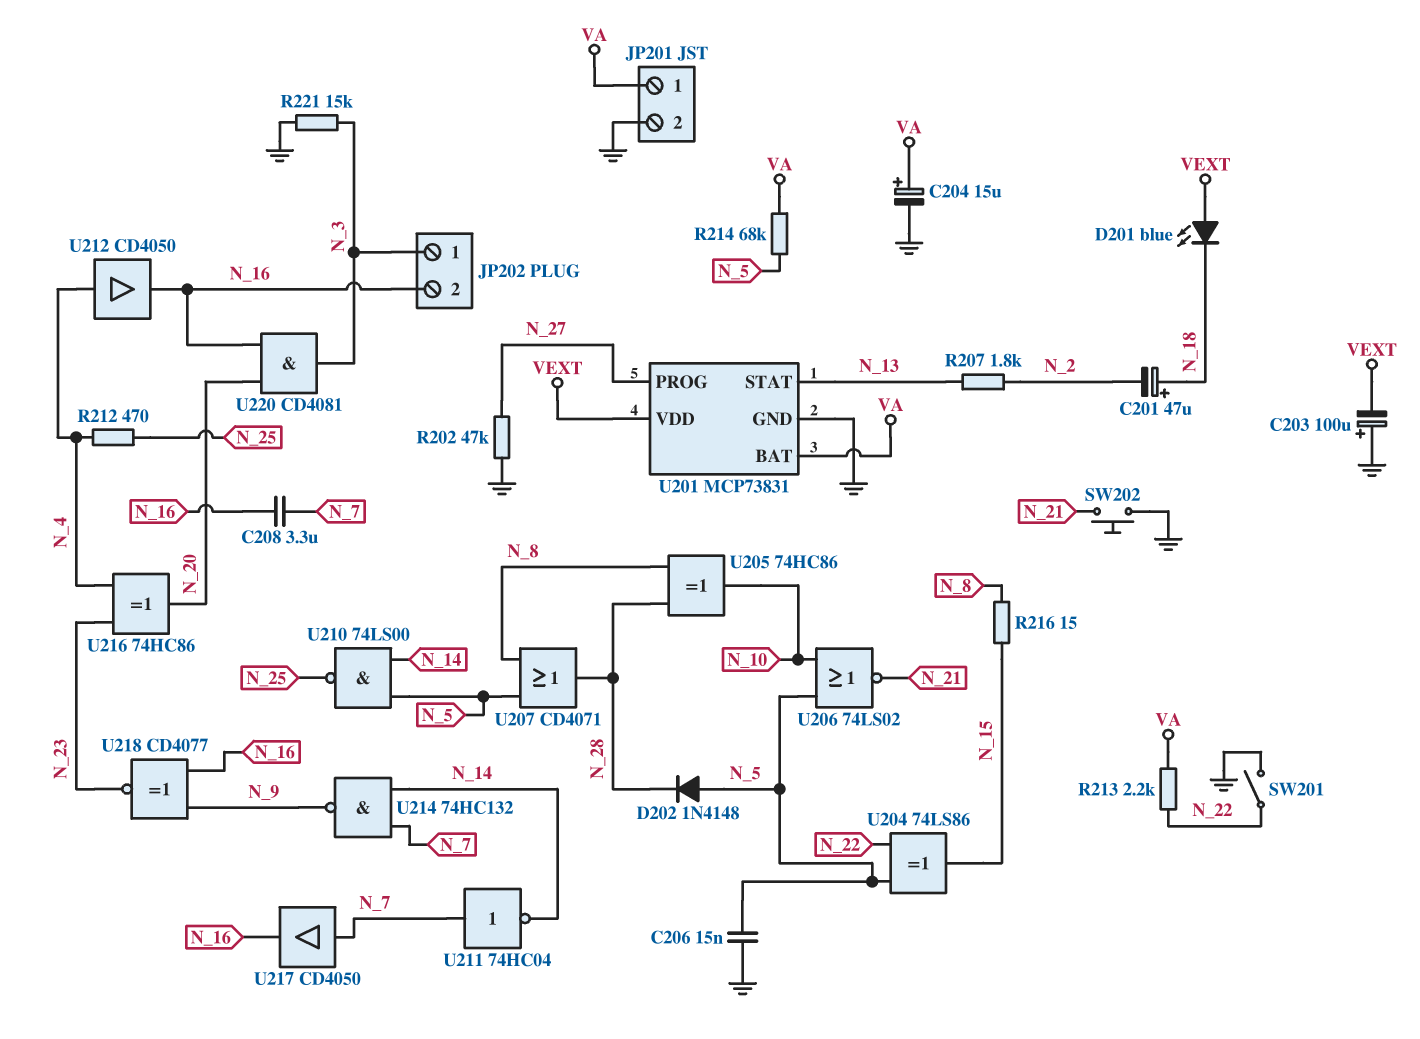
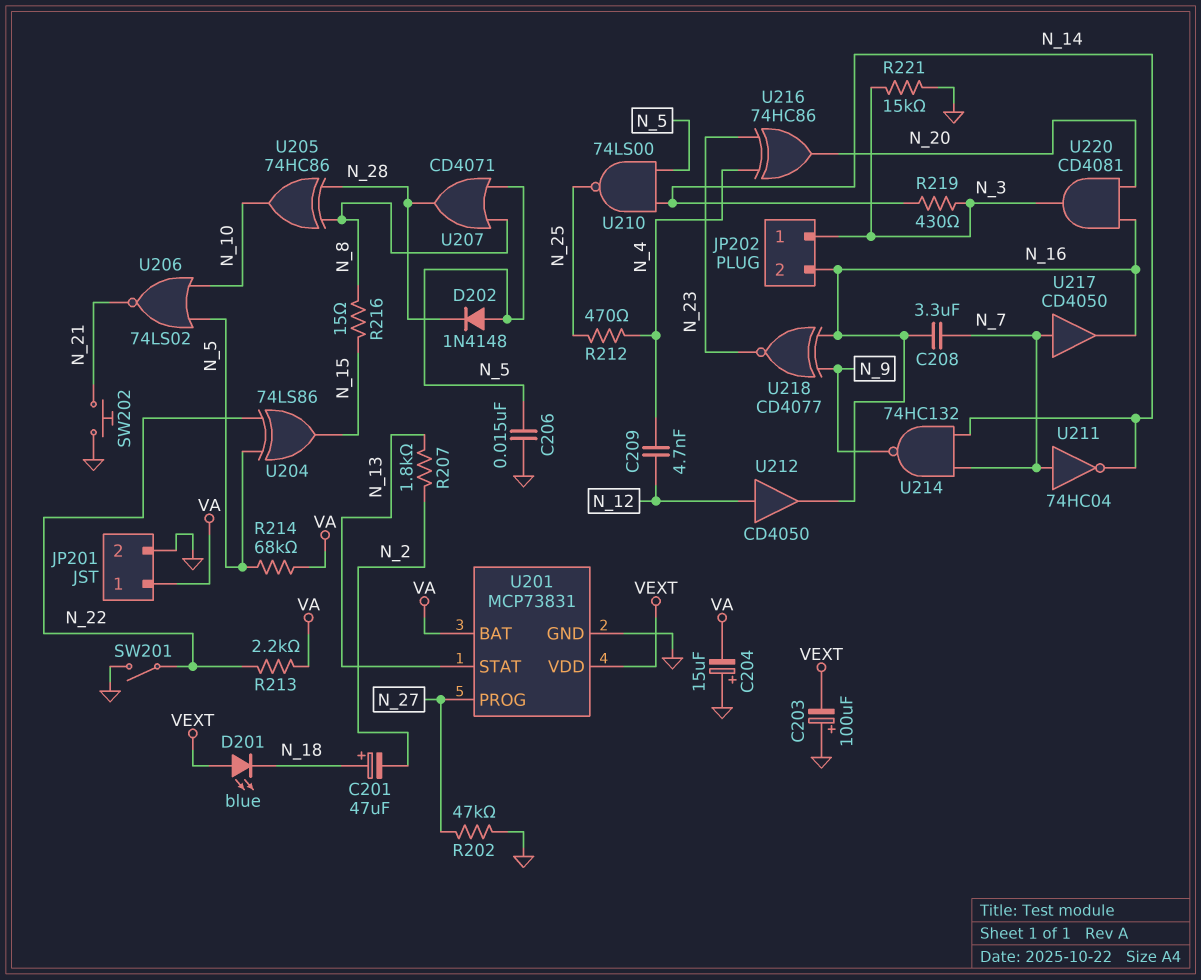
C204: 15uF (plus VA, minus GND) -> 15uF (plus GND, minus VA)
C209: none -> 4.7nF (N_4, N_12)
R219: none -> 430 (N_3, N_14)
U212: buffer CD4050 (in N_4, out N_16) -> buffer CD4050 (in N_12, out N_16)

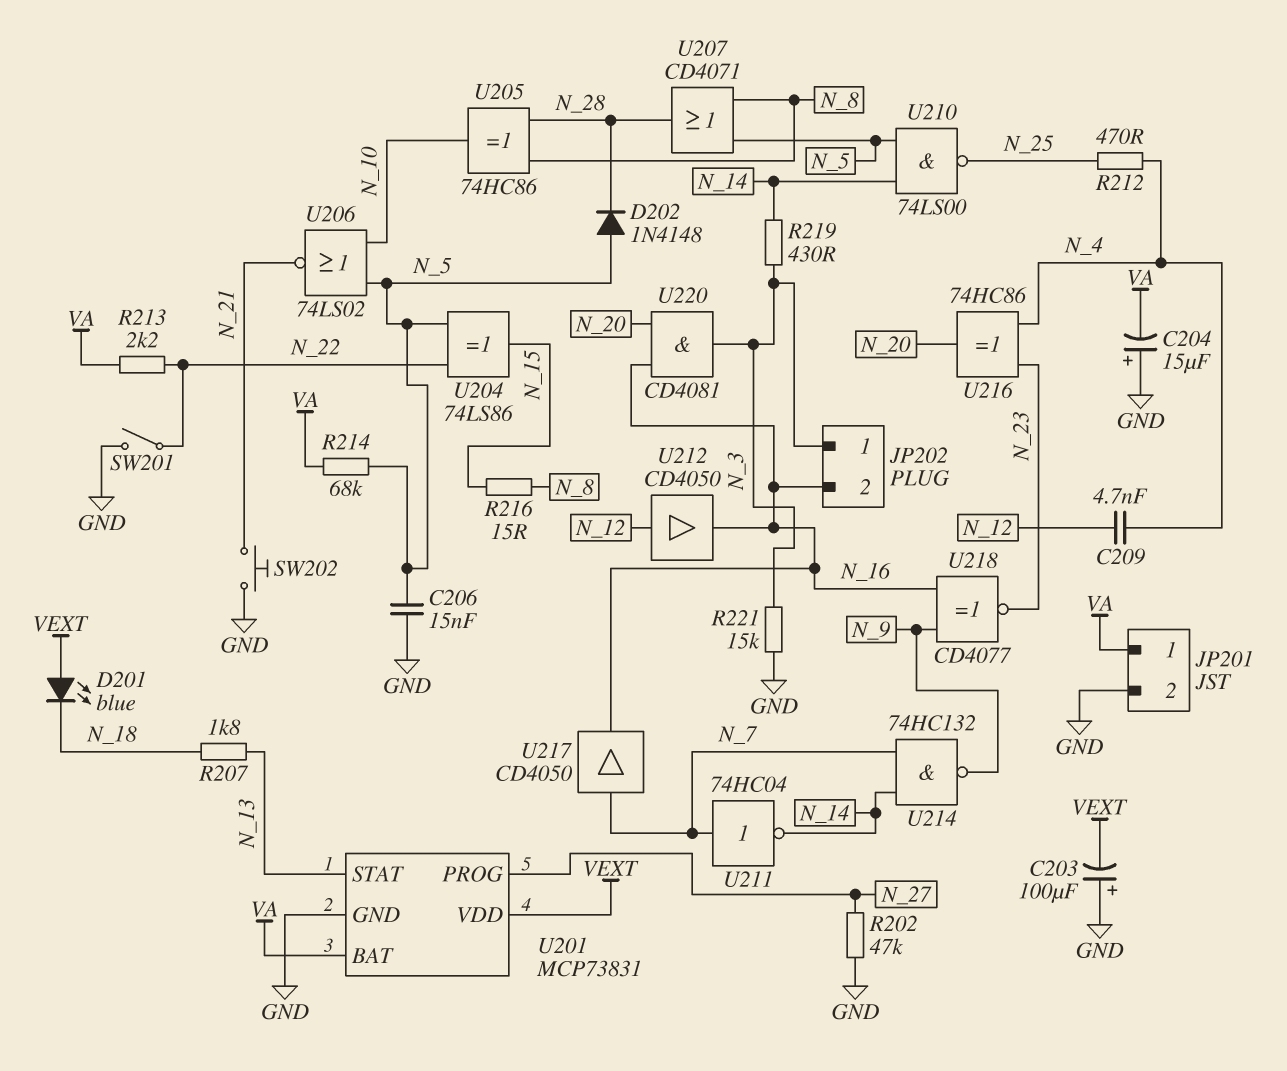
C201: 47uF (plus N_18, minus N_2) -> none
C208: 3.3uF (N_7, N_16) -> none
R207: 1.8k (N_2, N_13) -> 1.8k (N_13, N_18)

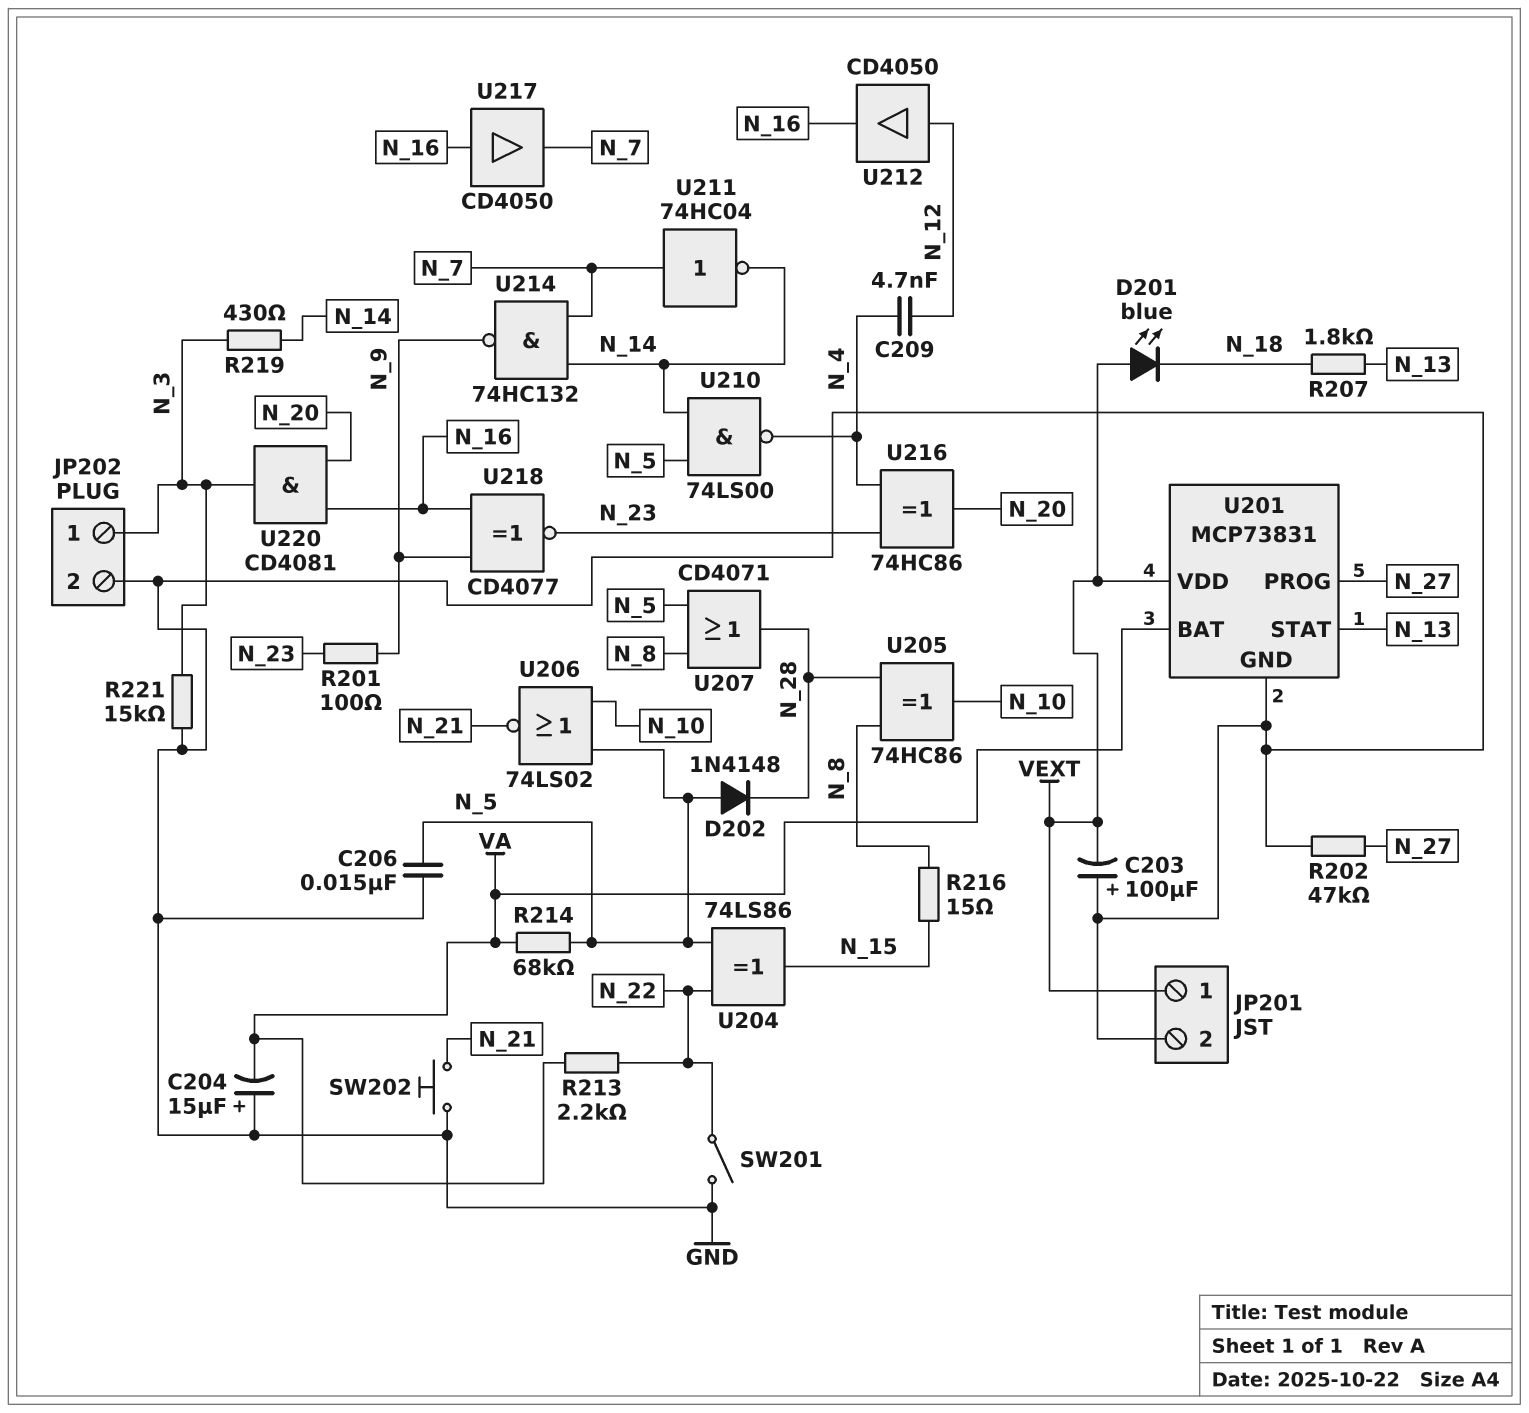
JP201 pin 1: VA -> VEXT
JP202 pin 2: N_16 -> GND
R201: none -> 100 (N_9, N_23)
R212: 470 (N_4, N_25) -> none
U210: NAND 74LS00 (in N_5, in N_14, out N_25) -> NAND 74LS00 (in N_5, in N_14, out N_4)
U217: buffer CD4050 (in N_7, out N_16) -> buffer CD4050 (in N_16, out N_7)

